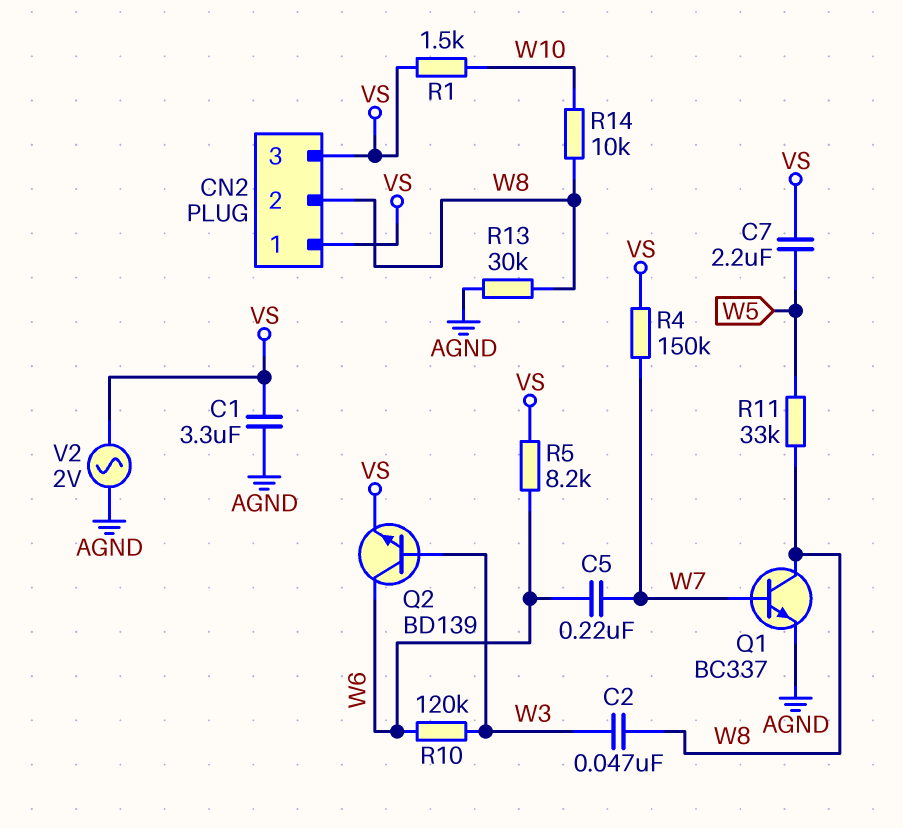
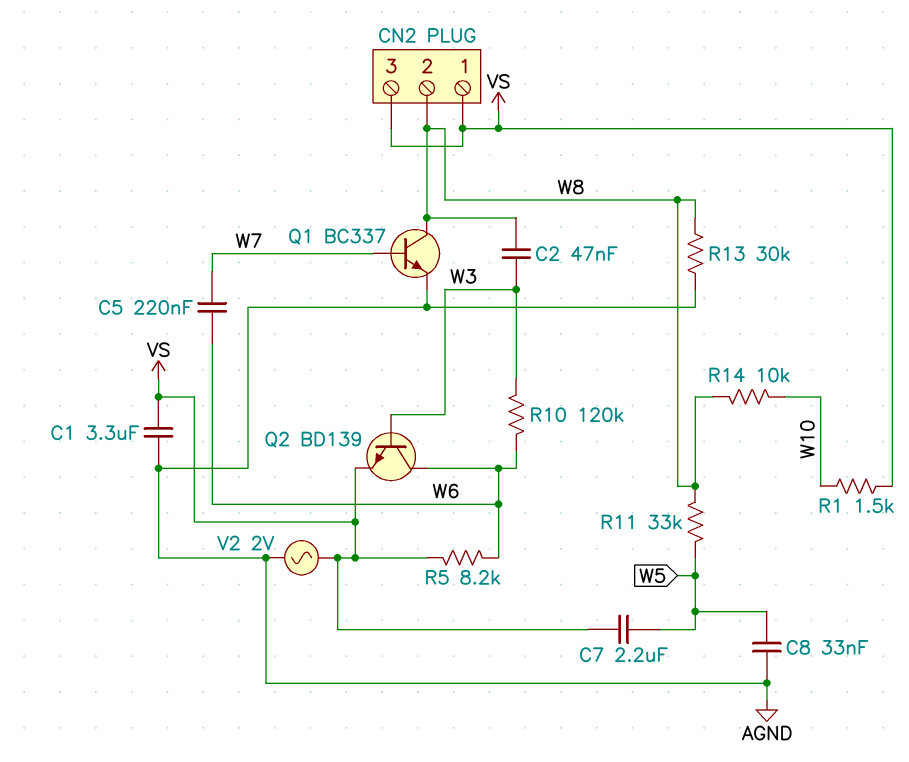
C8: none -> 33nF (AGND, W5)
R4: 150k (VS, W7) -> none

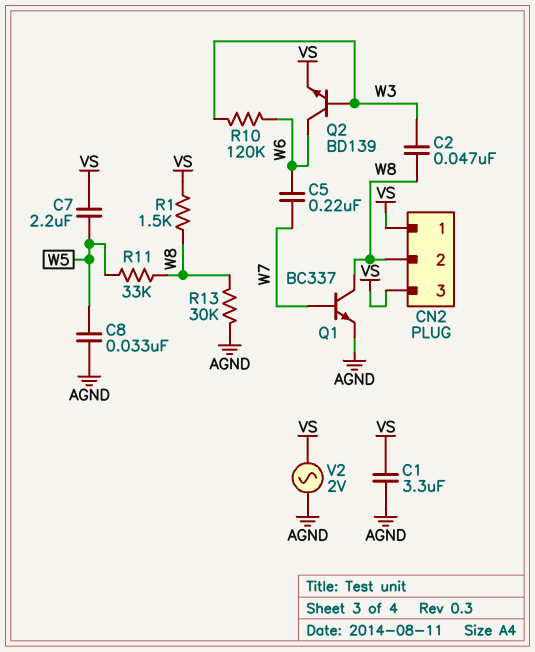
R1: 1.5k (VS, W10) -> 1.5k (VS, W8)
R5: 8.2k (VS, W6) -> none
R14: 10k (W8, W10) -> none

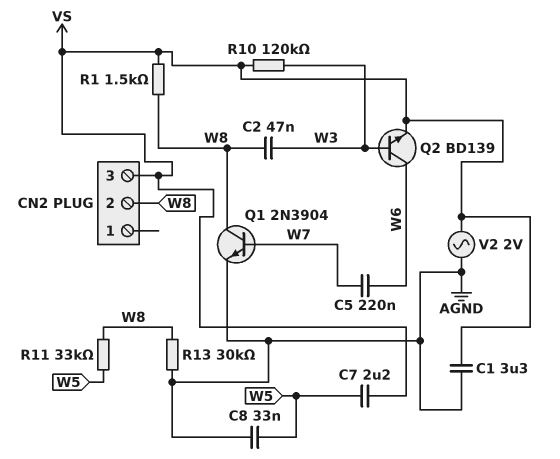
CN2 pin 1: VS -> none
Q1: NPN BC337 (B W7, C W8, E AGND) -> NPN 2N3904 (B W7, C W8, E AGND)
R10: 120k (W3, W6) -> 120k (VS, W3)

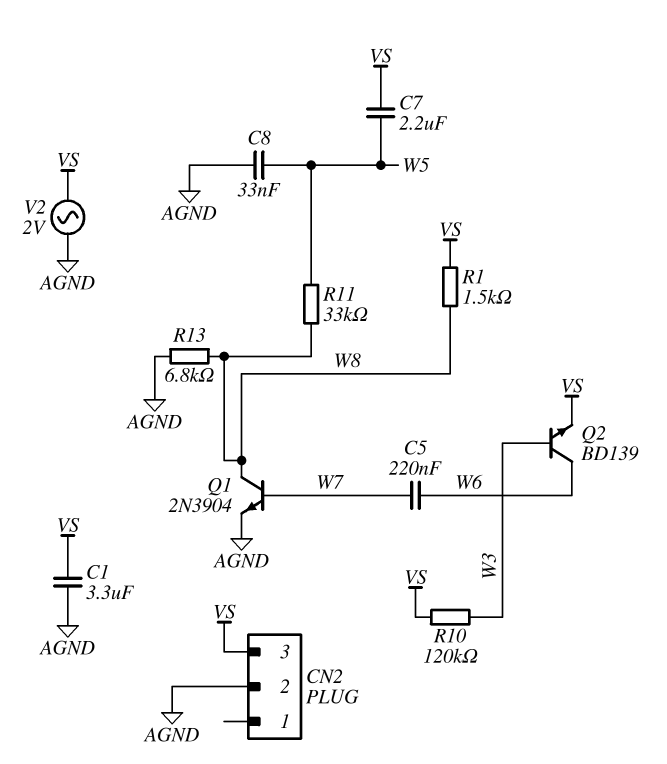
C2: 47nF (W3, W8) -> none
CN2 pin 2: W8 -> AGND
R13: 30k (AGND, W8) -> 6.8k (AGND, W8)

